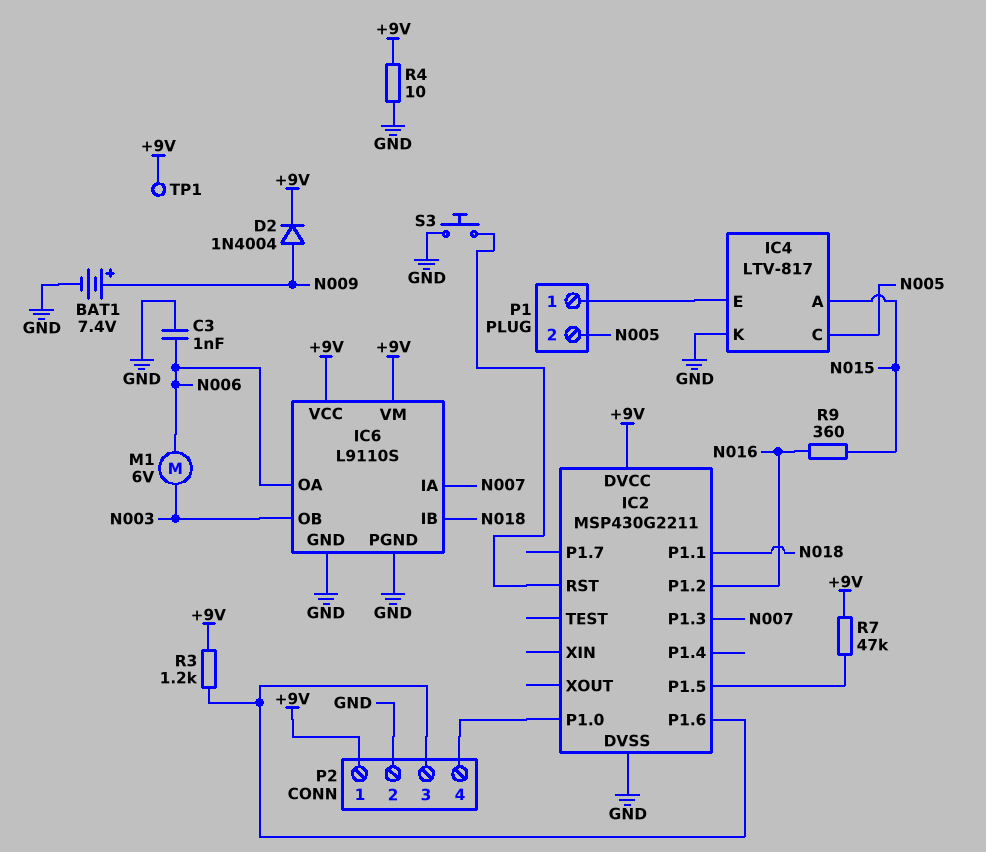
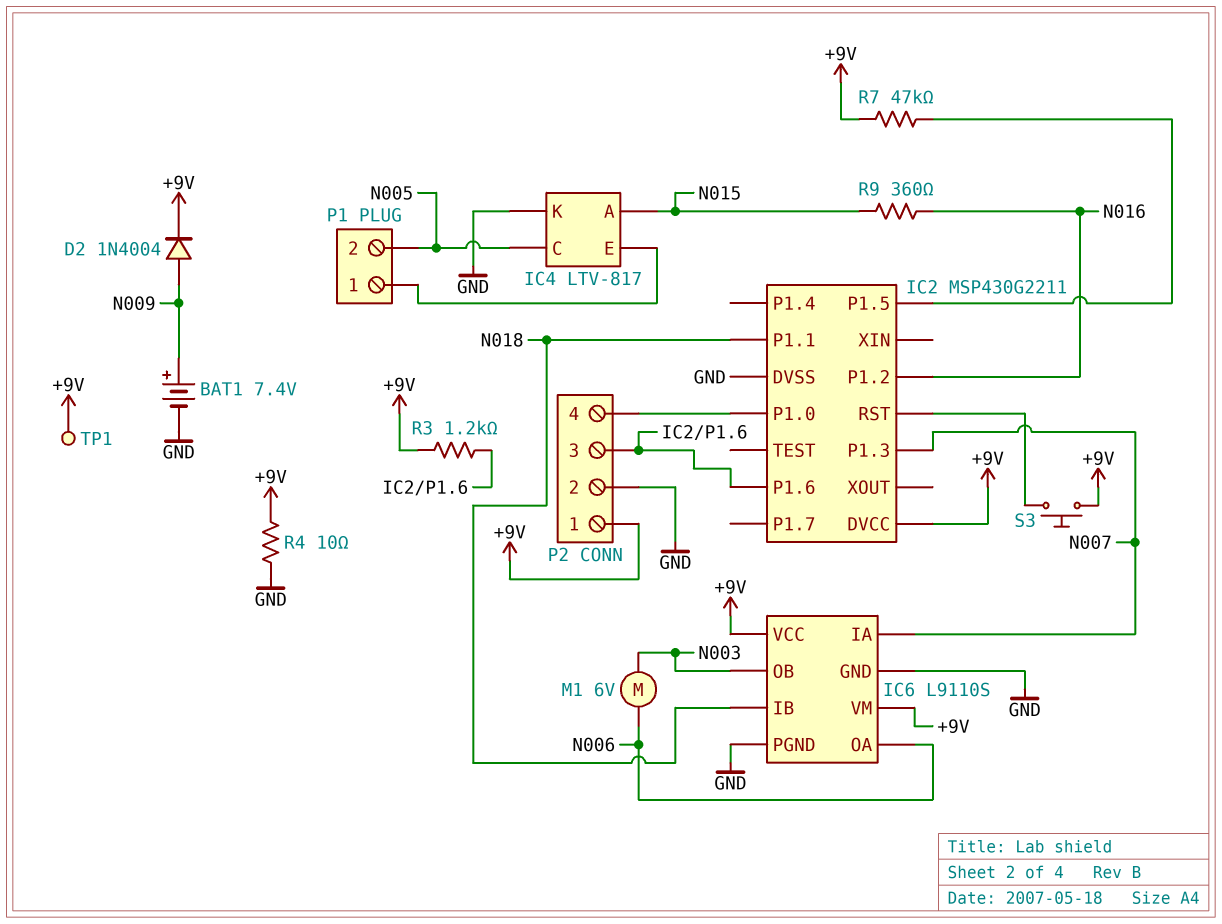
C3: 1nF (GND, N006) -> none
S3: button (GND, IC2/RST) -> button (+9V, IC2/RST)

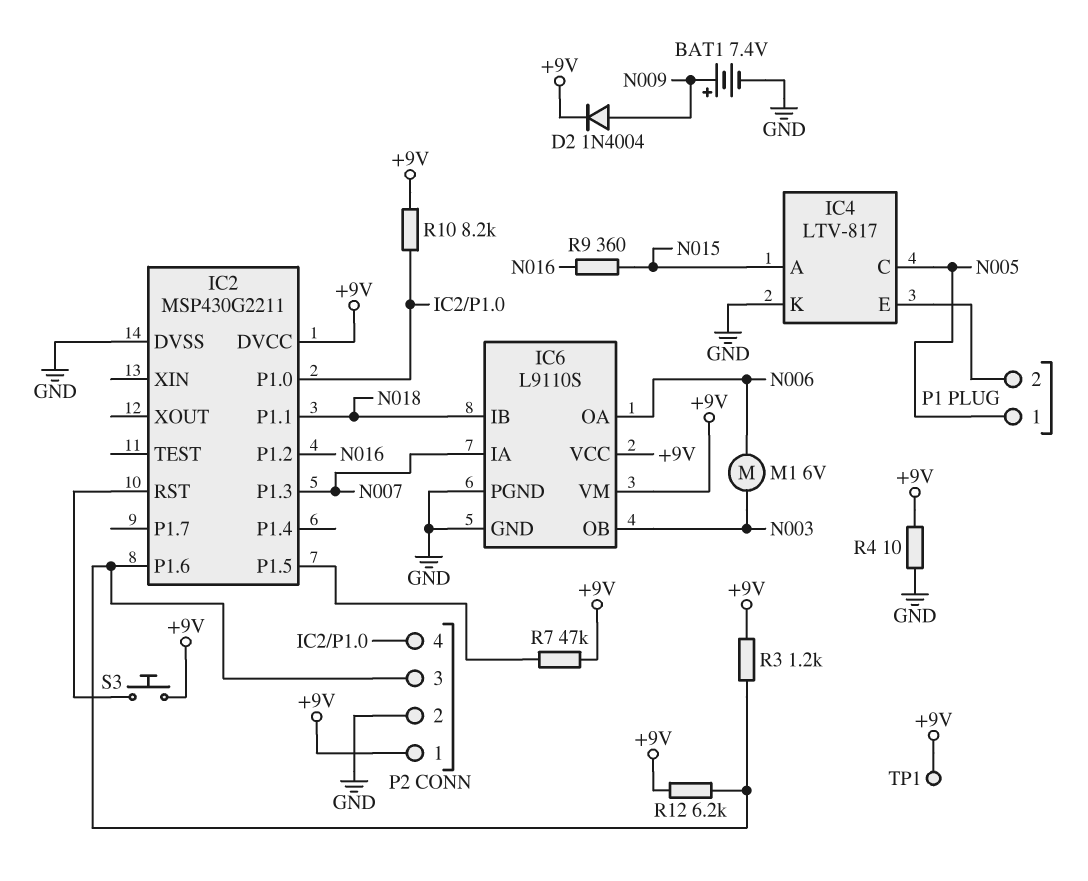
P1 pin 1: IC4/E -> N005
P1 pin 2: N005 -> IC4/E
R10: none -> 8.2k (+9V, IC2/P1.0)
R12: none -> 6.2k (+9V, IC2/P1.6)

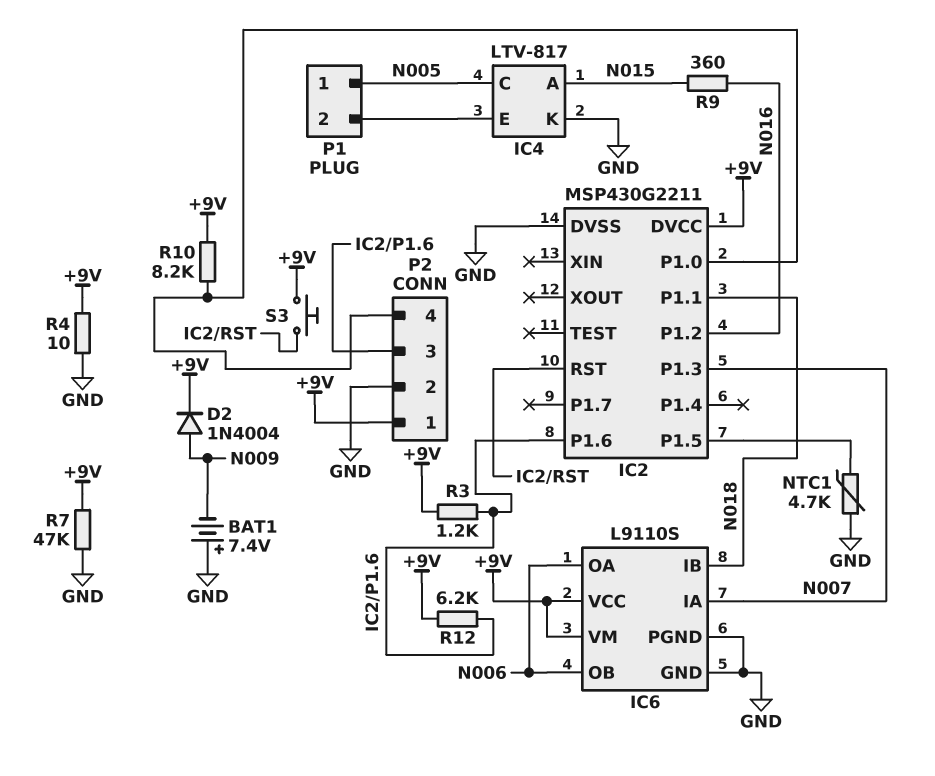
BAT1: 7.4V (plus N009, minus GND) -> 7.4V (plus GND, minus N009)
IC6 pin OB: N003 -> N006
M1: motor 6V (N003, N006) -> none
NTC1: none -> 4.7k (GND, IC2/P1.5)
R7: 47k (+9V, IC2/P1.5) -> 47k (+9V, GND)
TP1: test point (+9V) -> none

